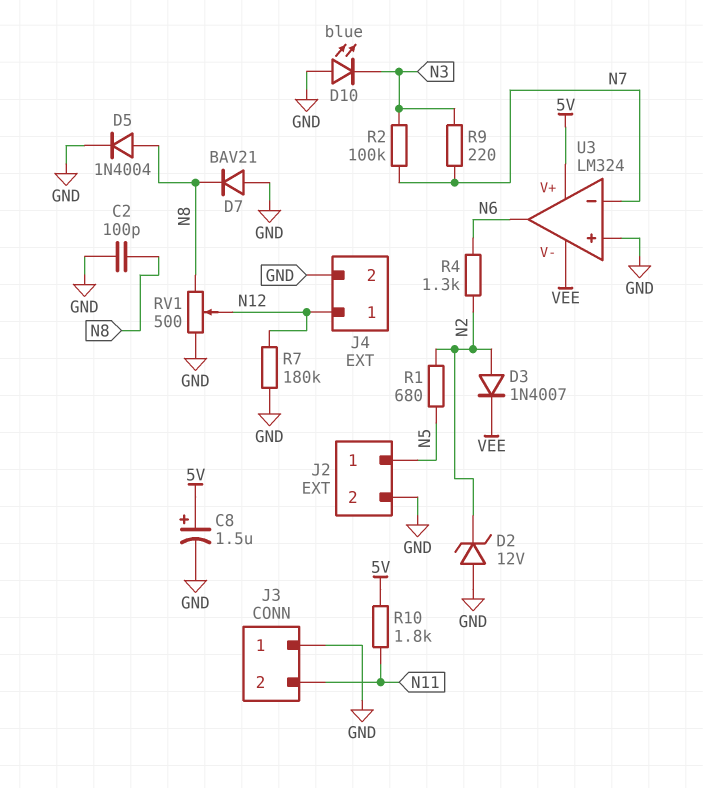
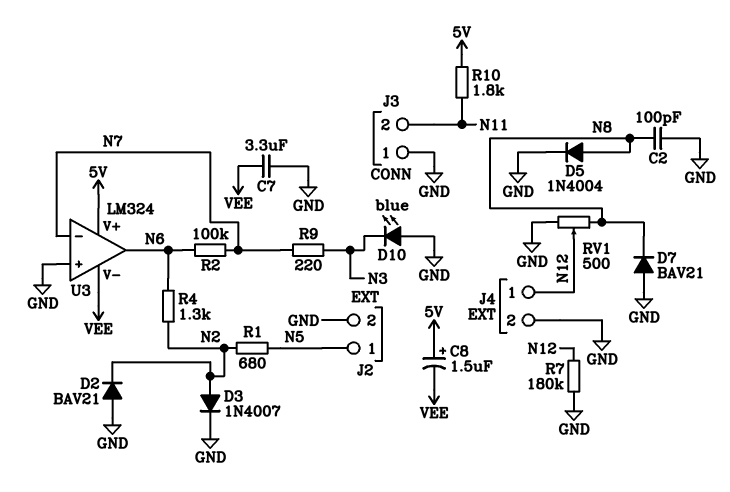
C7: none -> 3.3uF (GND, VEE)
C8: 1.5uF (plus 5V, minus GND) -> 1.5uF (plus 5V, minus VEE)
D2: zener 12V (A GND, K N2) -> diode BAV21 (A GND, K N2)
D3: diode 1N4007 (A N2, K VEE) -> diode 1N4007 (A N2, K GND)
R2: 100k (N3, N7) -> 100k (N6, N7)

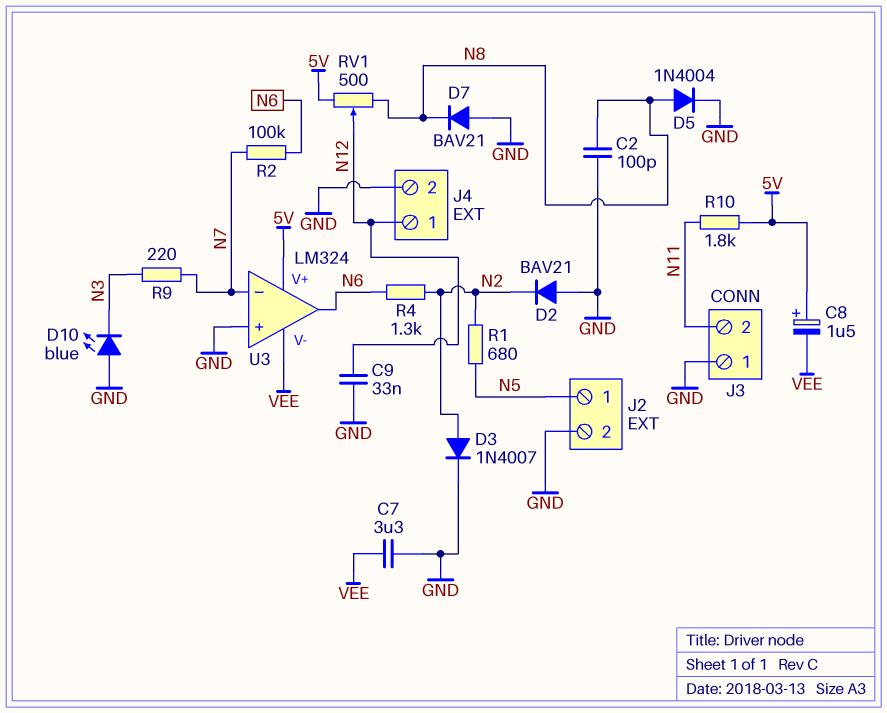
C9: none -> 33nF (GND, N12)
R7: 180k (GND, N12) -> none
RV1: 500 (GND, N8, wiper N12) -> 500 (5V, N8, wiper N12)

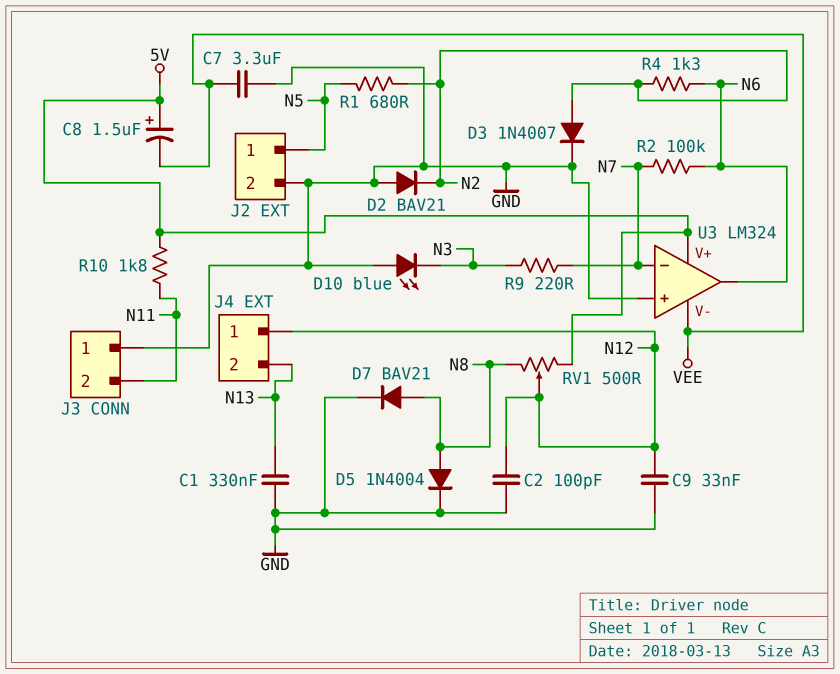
C1: none -> 330nF (GND, N13)
C2: 100pF (GND, N8) -> 100pF (GND, N12)
D7: diode BAV21 (A GND, K N8) -> diode BAV21 (A N8, K GND)
J4 pin 2: GND -> N13

